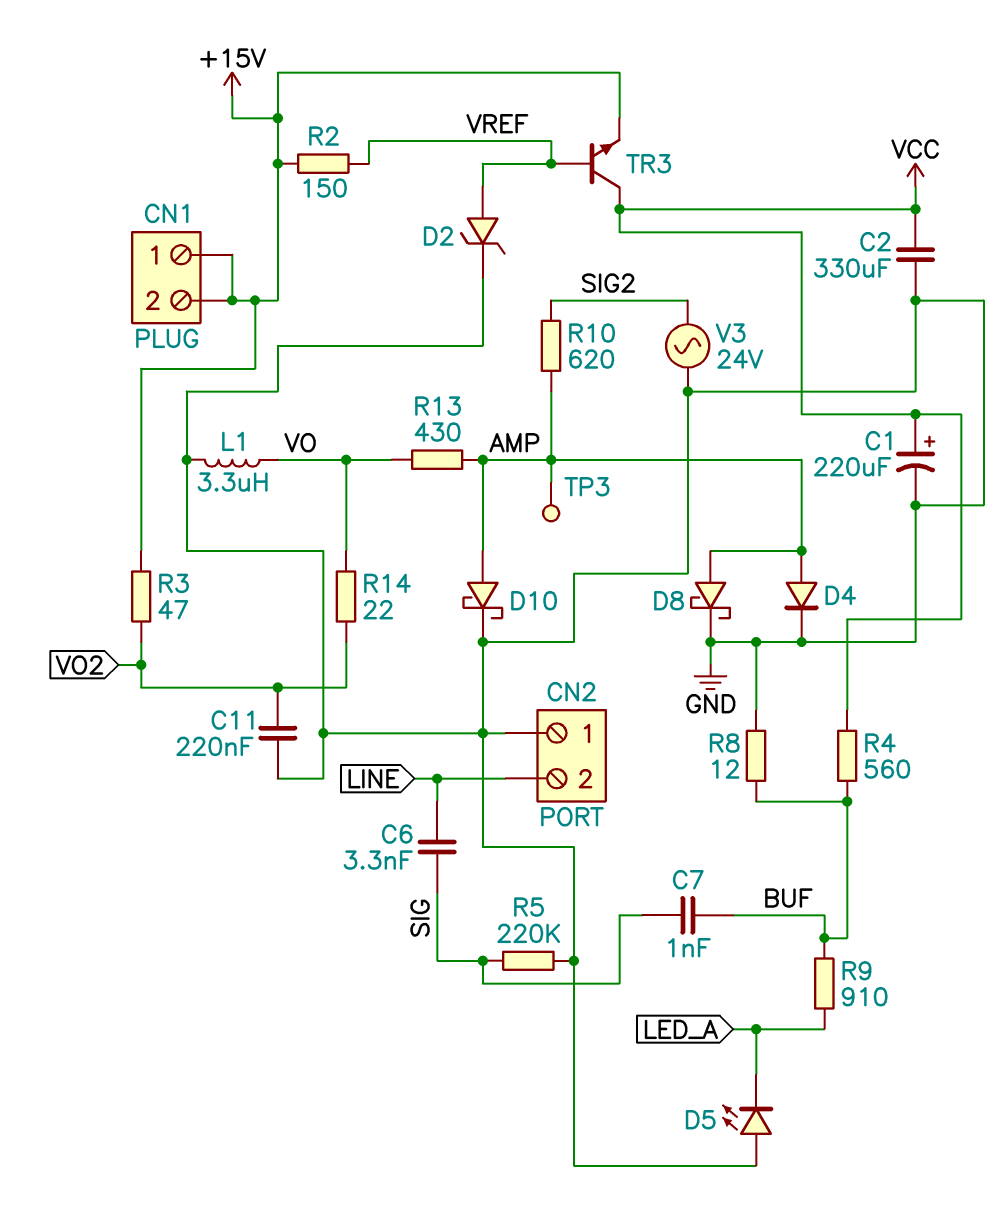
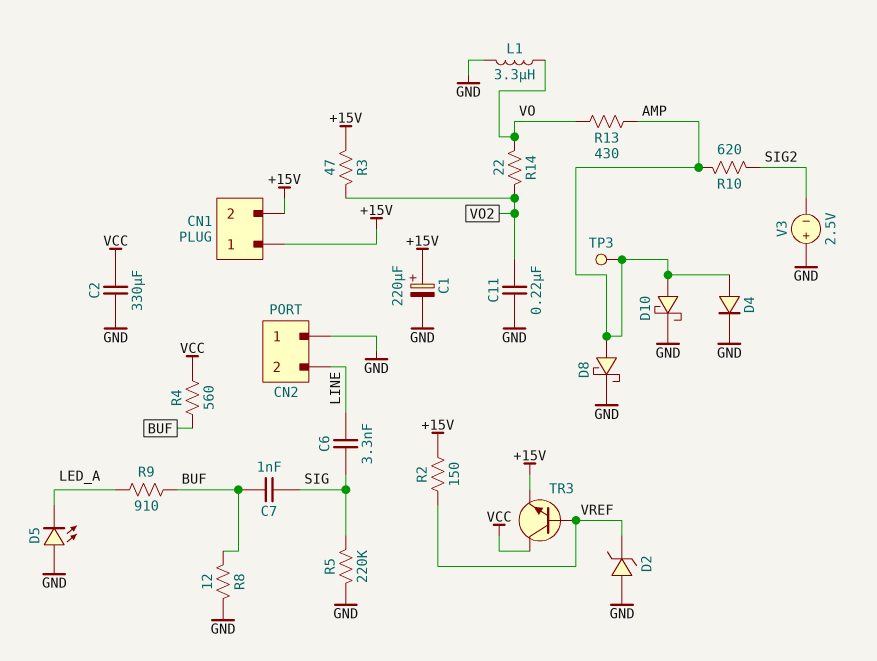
C1: 220uF (plus VCC, minus GND) -> 220uF (plus +15V, minus GND)
D2: zener (A VREF, K GND) -> zener (A GND, K VREF)
V3: AC 24V (GND, SIG2) -> 2.5V (plus GND, minus SIG2)

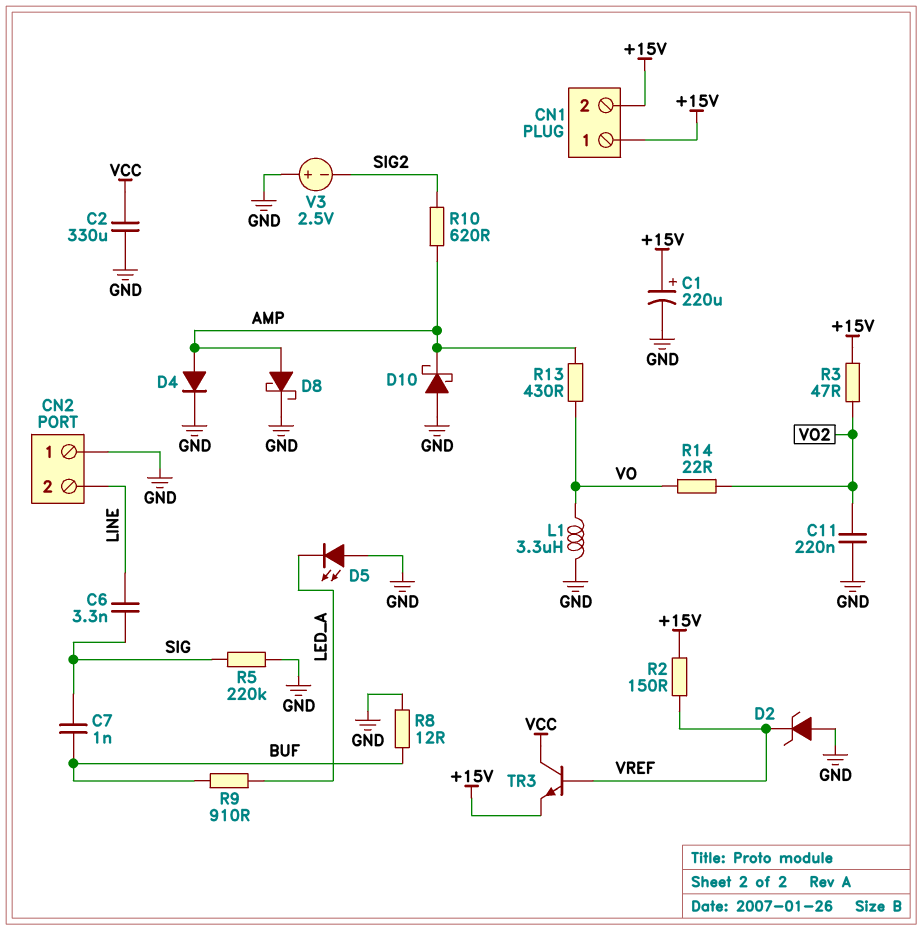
D10: schottky (A AMP, K GND) -> schottky (A GND, K AMP)
R4: 560 (BUF, VCC) -> none
TP3: test point (AMP) -> none

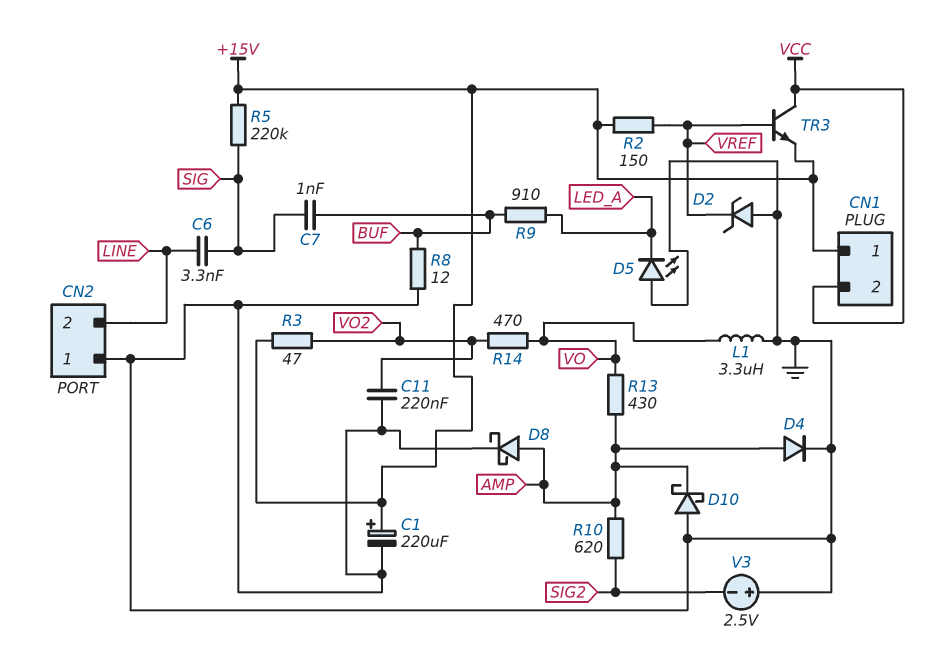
C2: 330uF (GND, VCC) -> none
CN1 pin 2: +15V -> VCC
R5: 220k (GND, SIG) -> 220k (+15V, SIG)
R14: 22 (VO, VO2) -> 470 (VO, VO2)

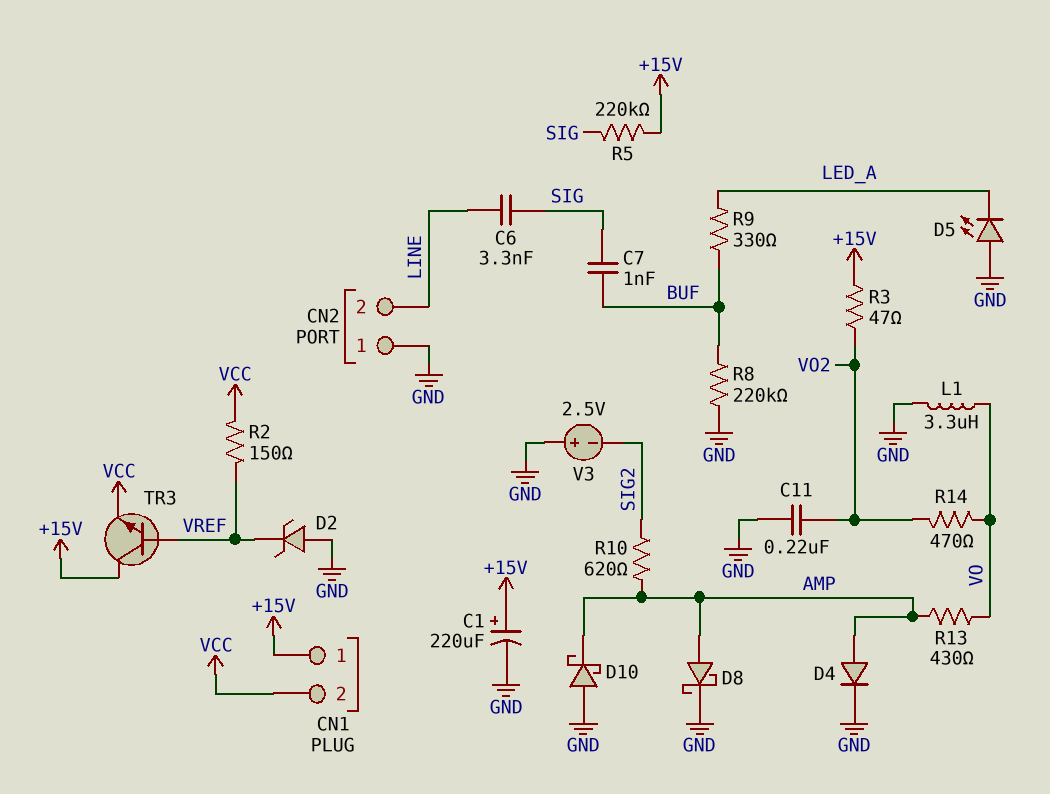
R2: 150 (+15V, VREF) -> 150 (VCC, VREF)
R8: 12 (BUF, GND) -> 220k (BUF, GND)
R9: 910 (BUF, LED_A) -> 330 (BUF, LED_A)
TR3: NPN (B VREF, C VCC, E +15V) -> NPN (B VREF, C +15V, E VCC)

